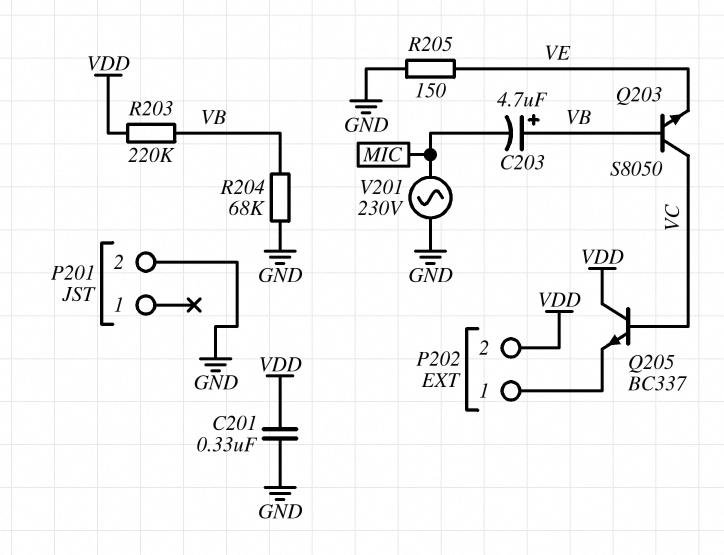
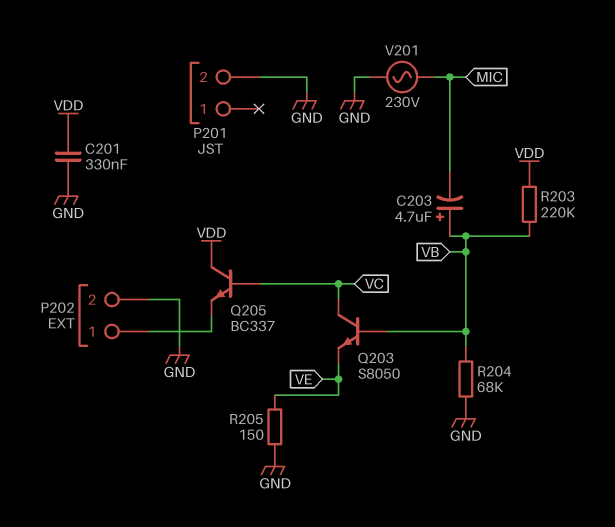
P202 pin 2: VDD -> GND

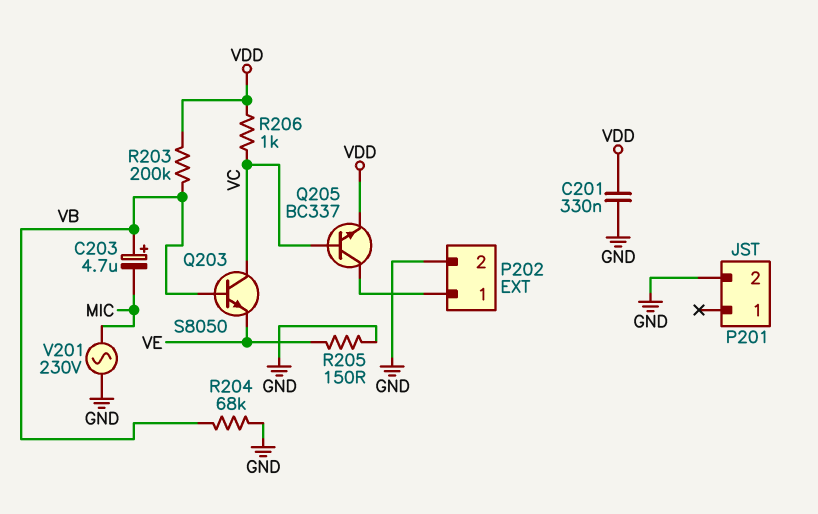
Q205: NPN BC337 (B VC, C VDD, E P202/1) -> NPN BC337 (B VC, C P202/1, E VDD)
R203: 220k (VB, VDD) -> 200k (VB, VDD)
R206: none -> 1k (VC, VDD)

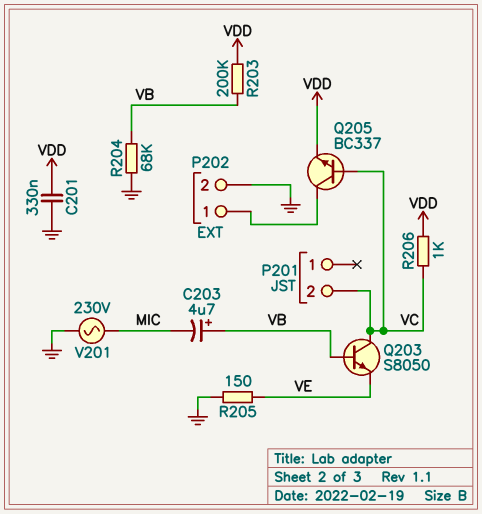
P201 pin 2: GND -> VC

